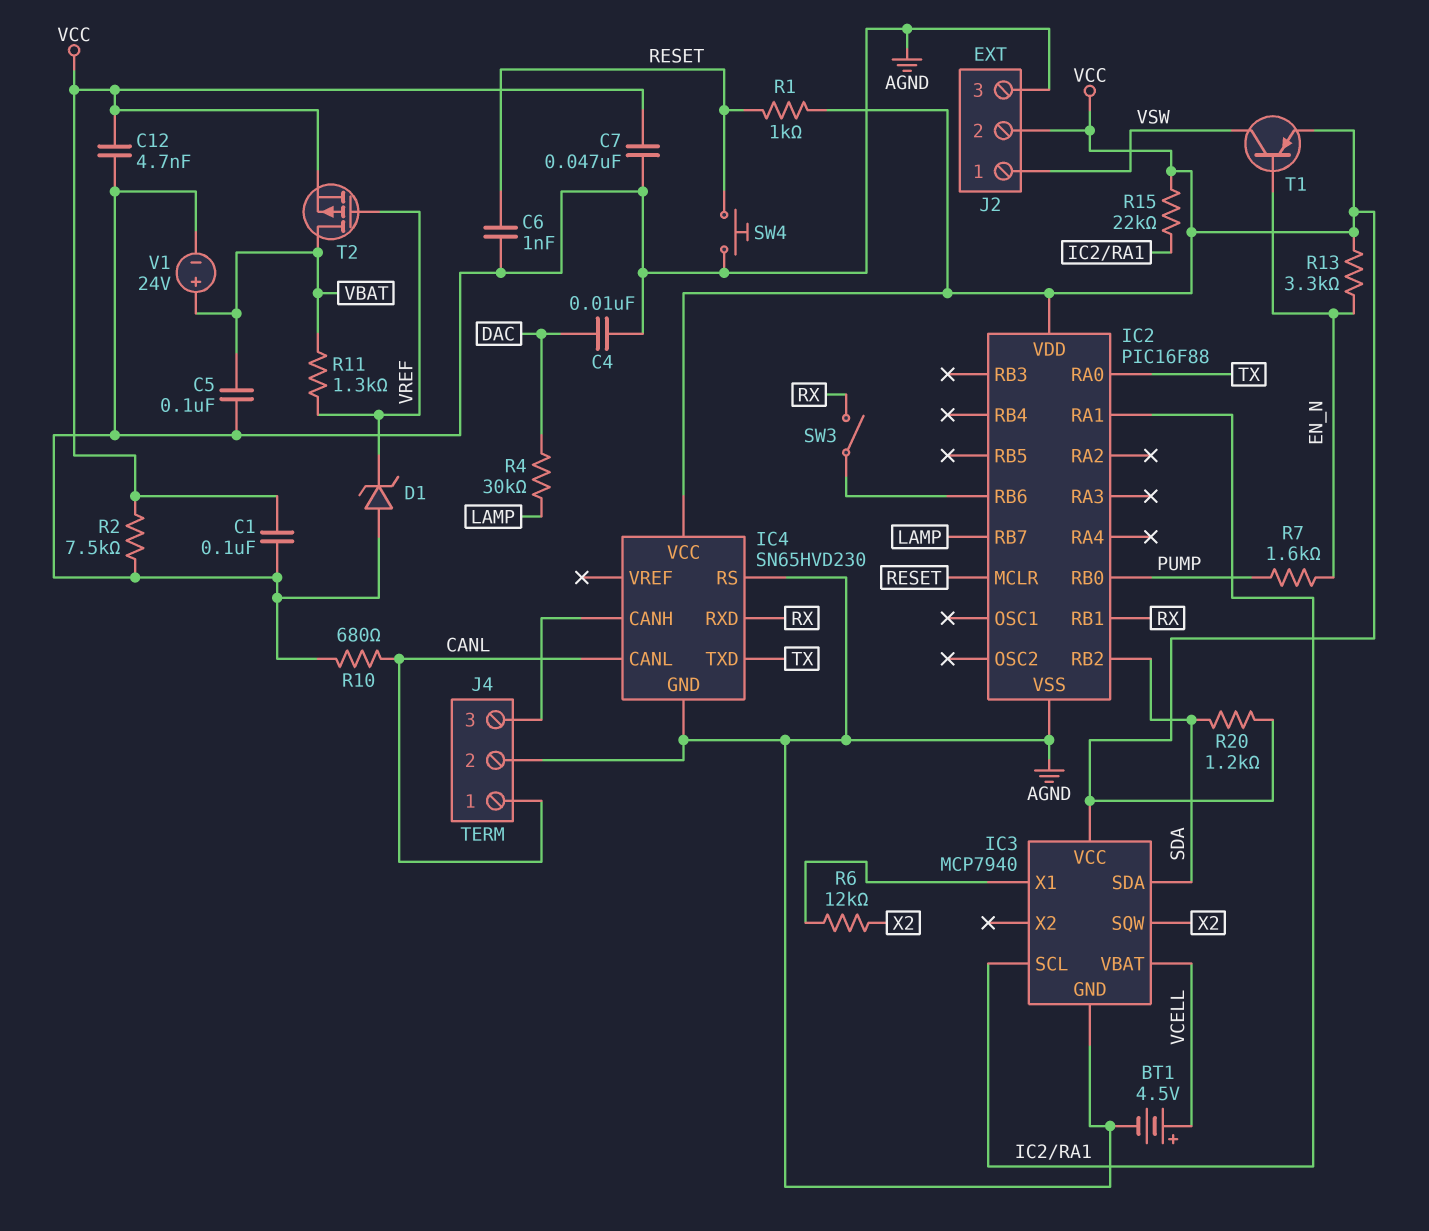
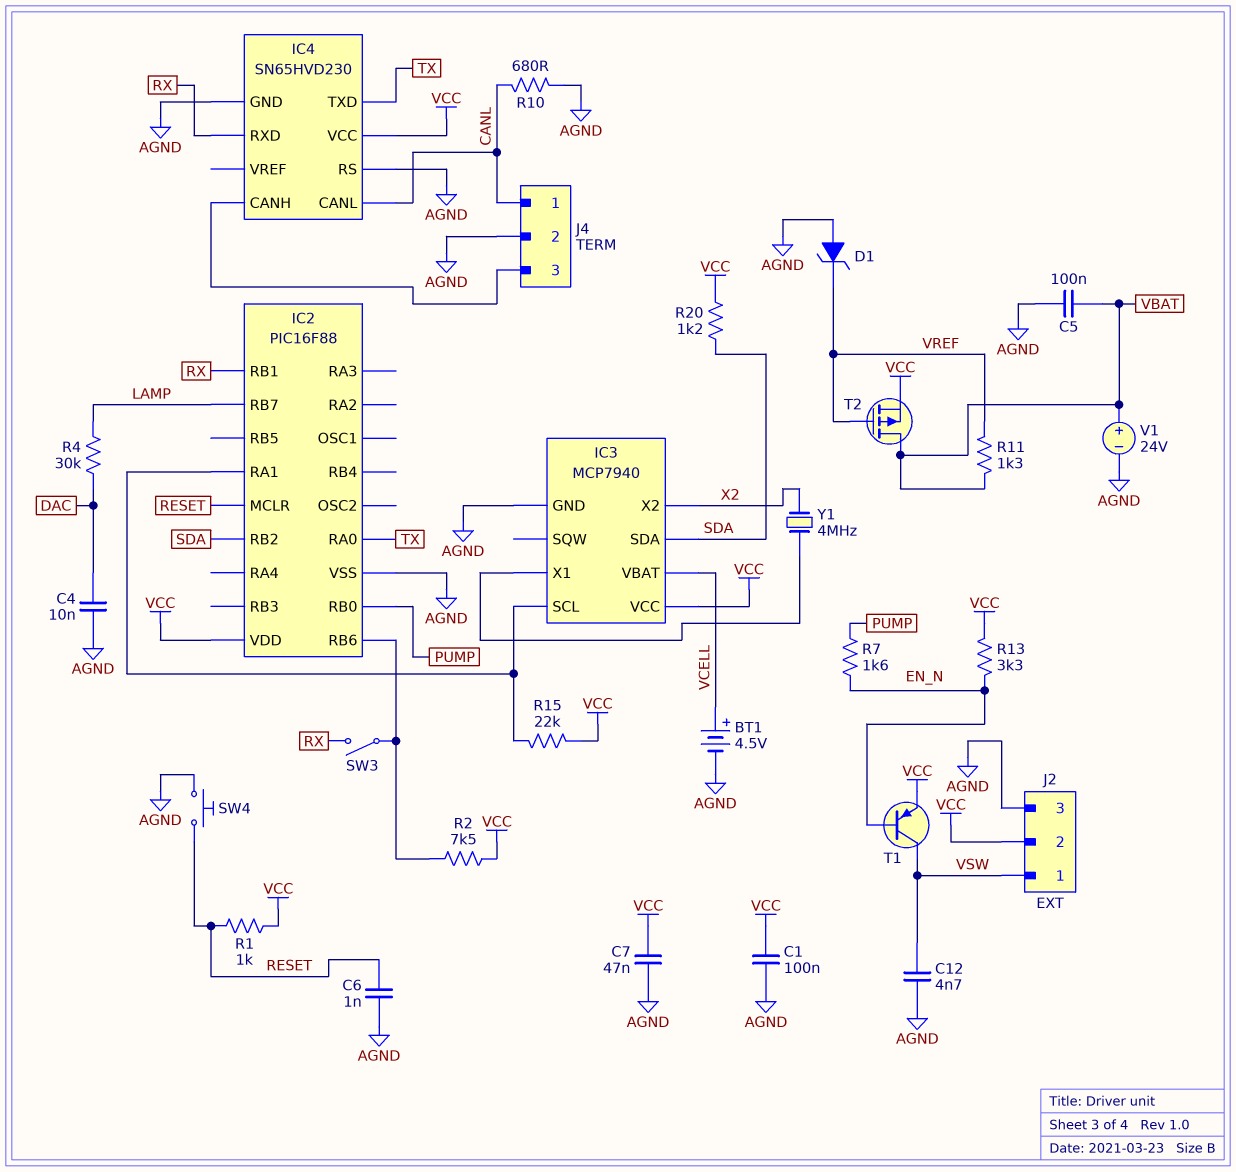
C12: 4.7nF (AGND, VCC) -> 4.7nF (AGND, VSW)
IC3 pin SQW: X2 -> none
IC3 pin X2: none -> X2
R2: 7.5k (AGND, VCC) -> 7.5k (IC2/RB6, VCC)
R6: 12k (IC3/X1, X2) -> none
Y1: none -> 4MHz (IC3/X1, X2)

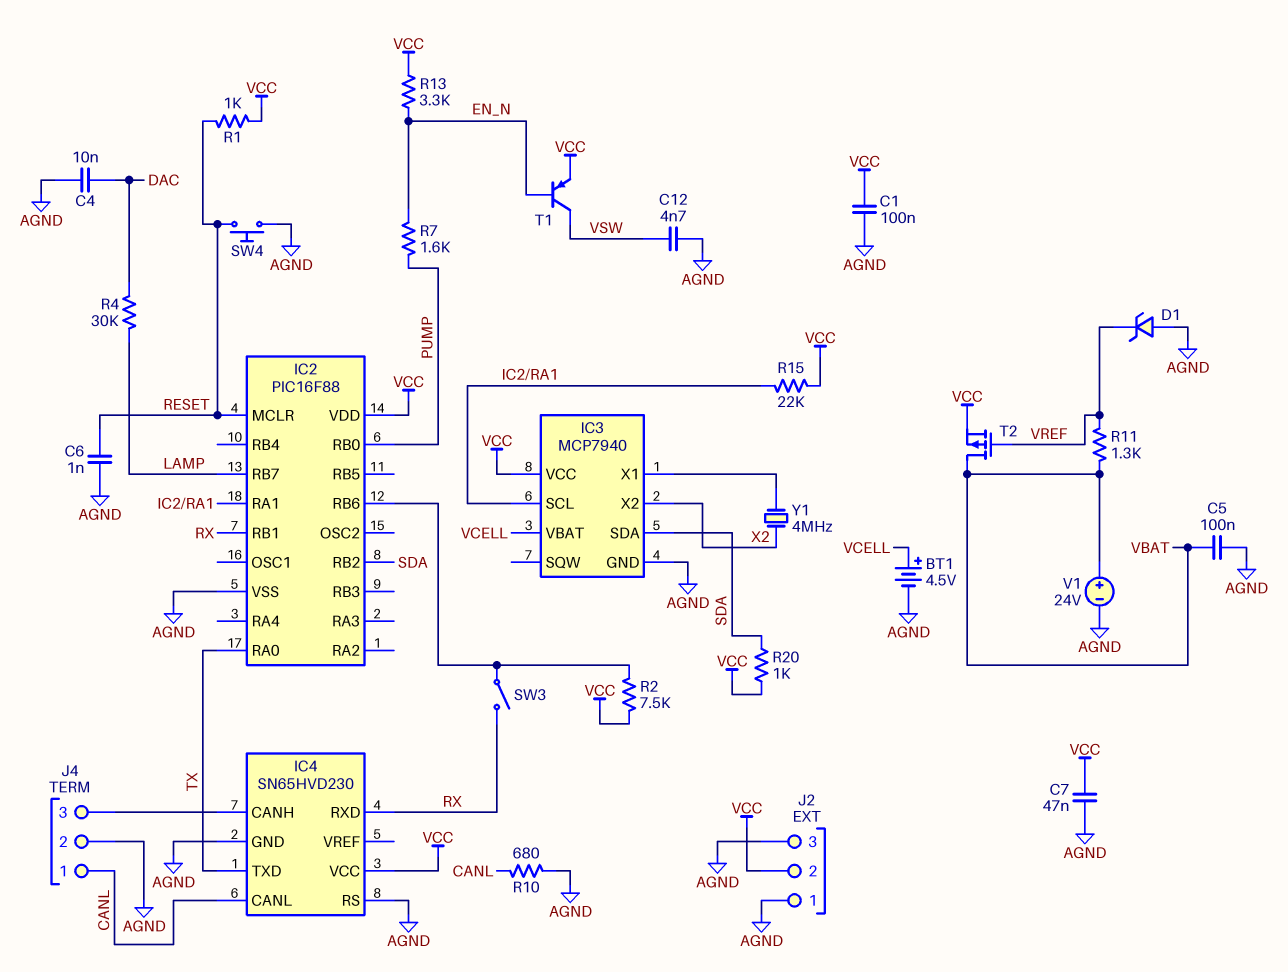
J2 pin 1: VSW -> AGND
R20: 1.2k (SDA, VCC) -> 1k (SDA, VCC)

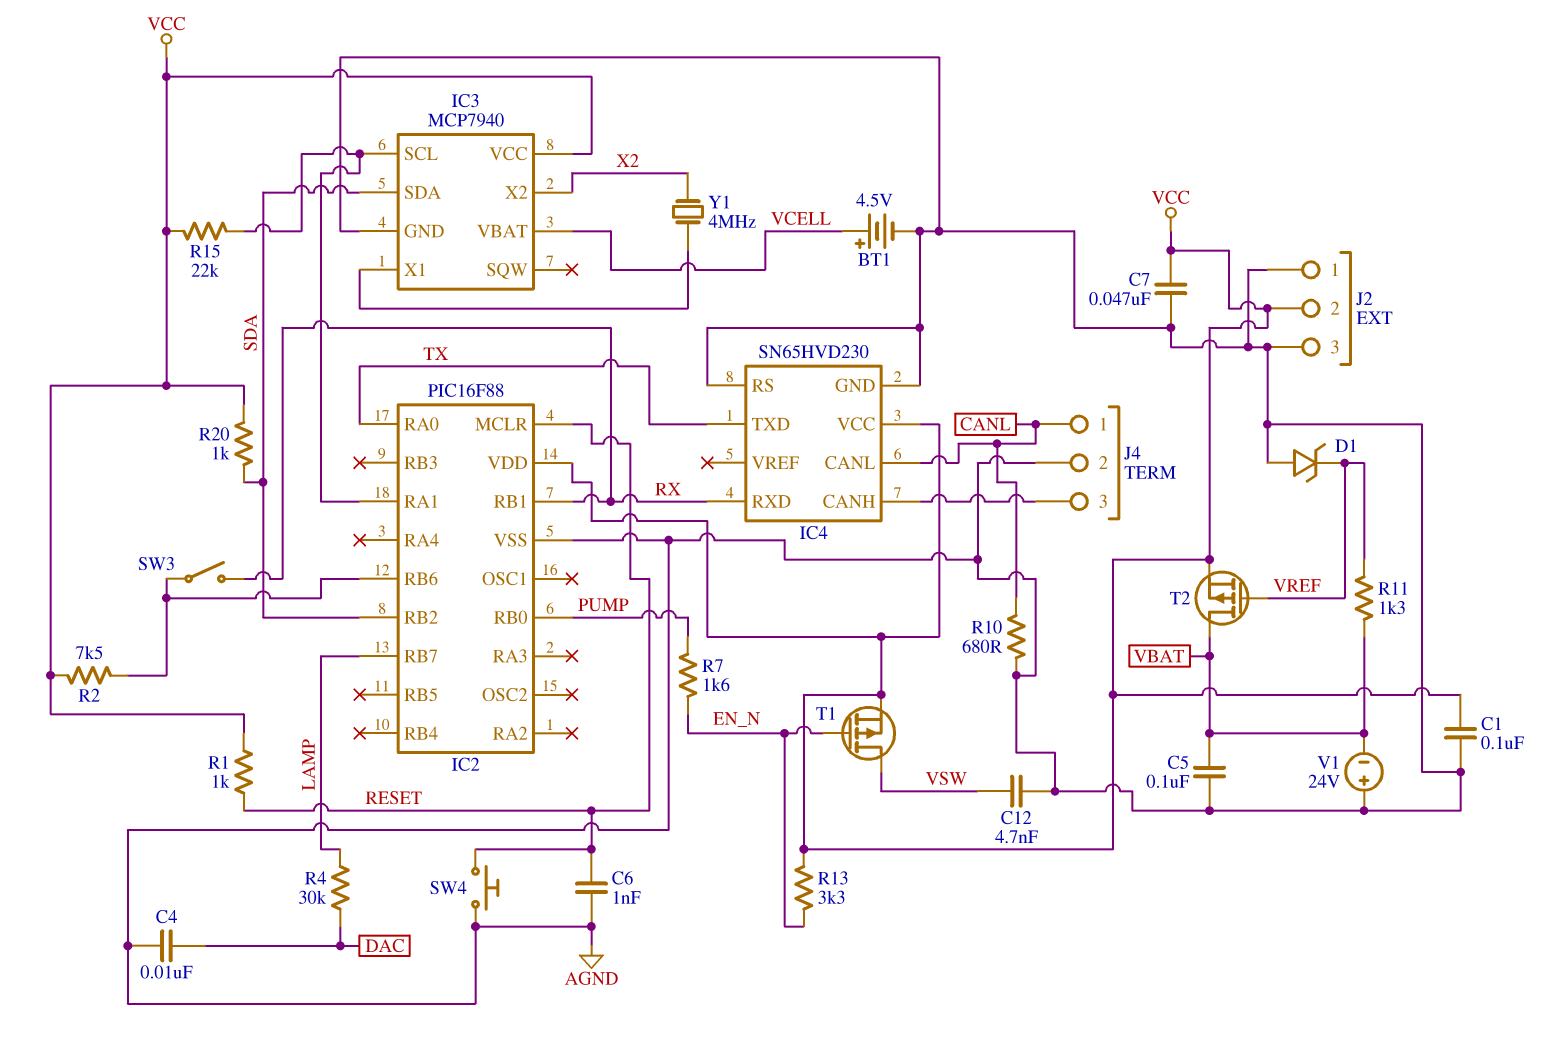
T1: PNP (B EN_N, C VSW, E VCC) -> PMOS (G EN_N, D VSW, S VCC)
V1: 24V (plus VBAT, minus AGND) -> 24V (plus AGND, minus VBAT)

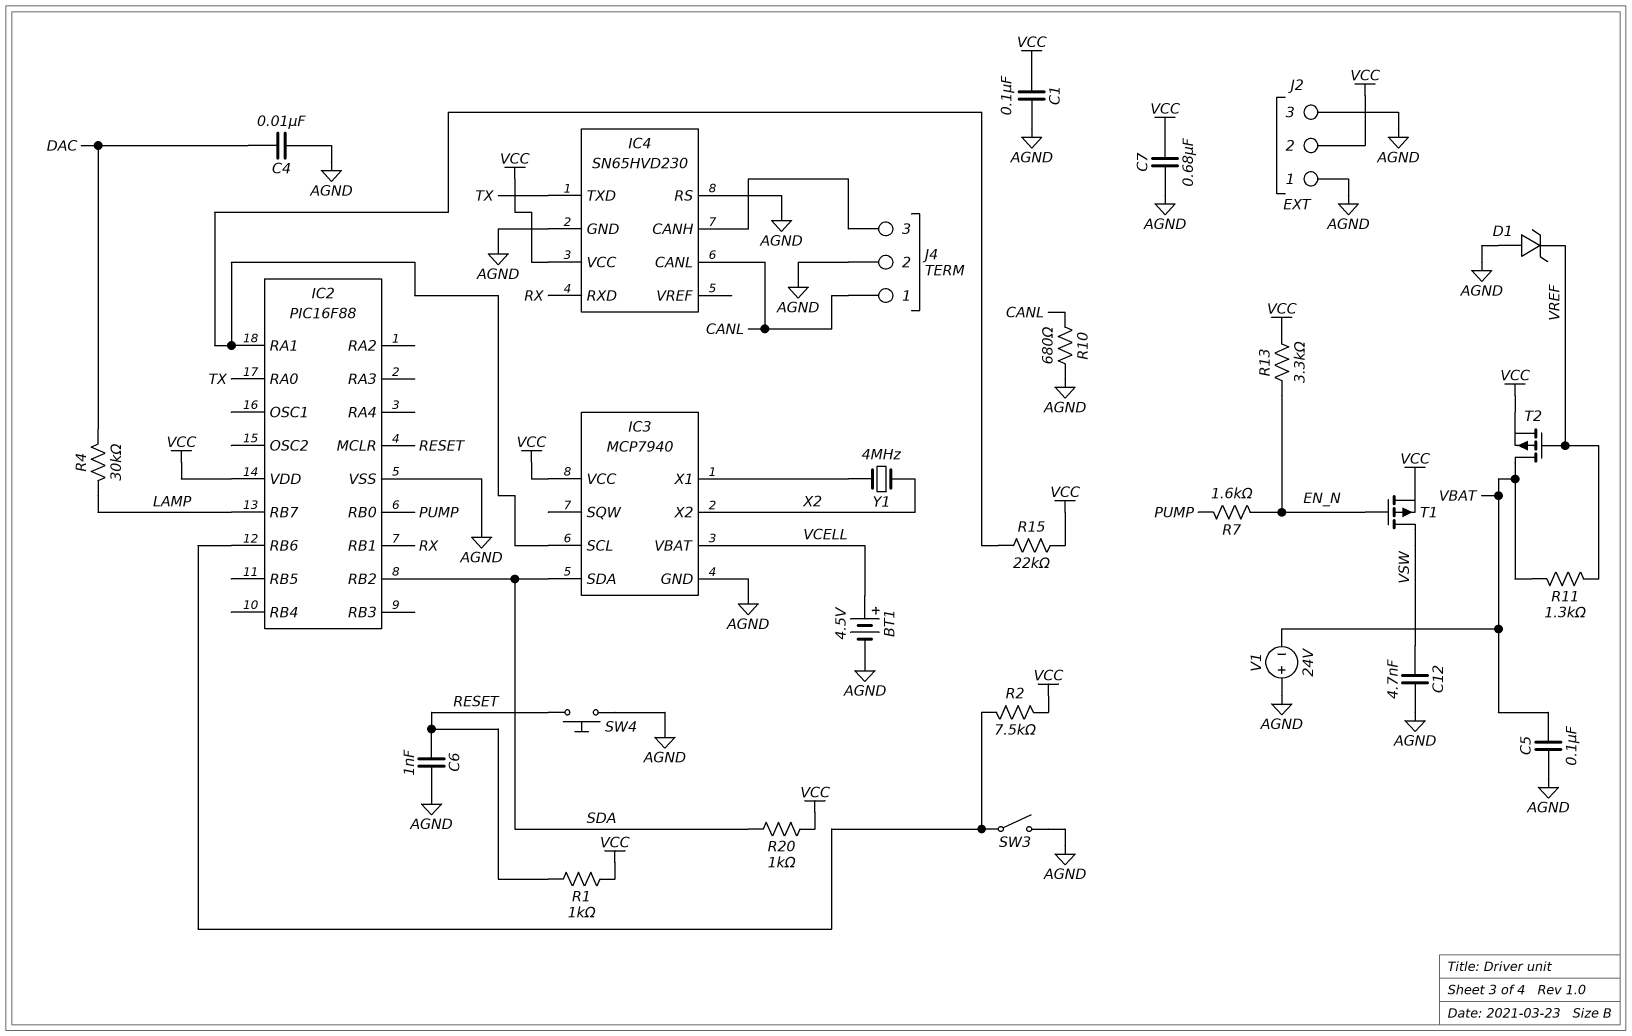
C7: 47nF (AGND, VCC) -> 680nF (AGND, VCC)
SW3: switch (IC2/RB6, RX) -> switch (AGND, IC2/RB6)

